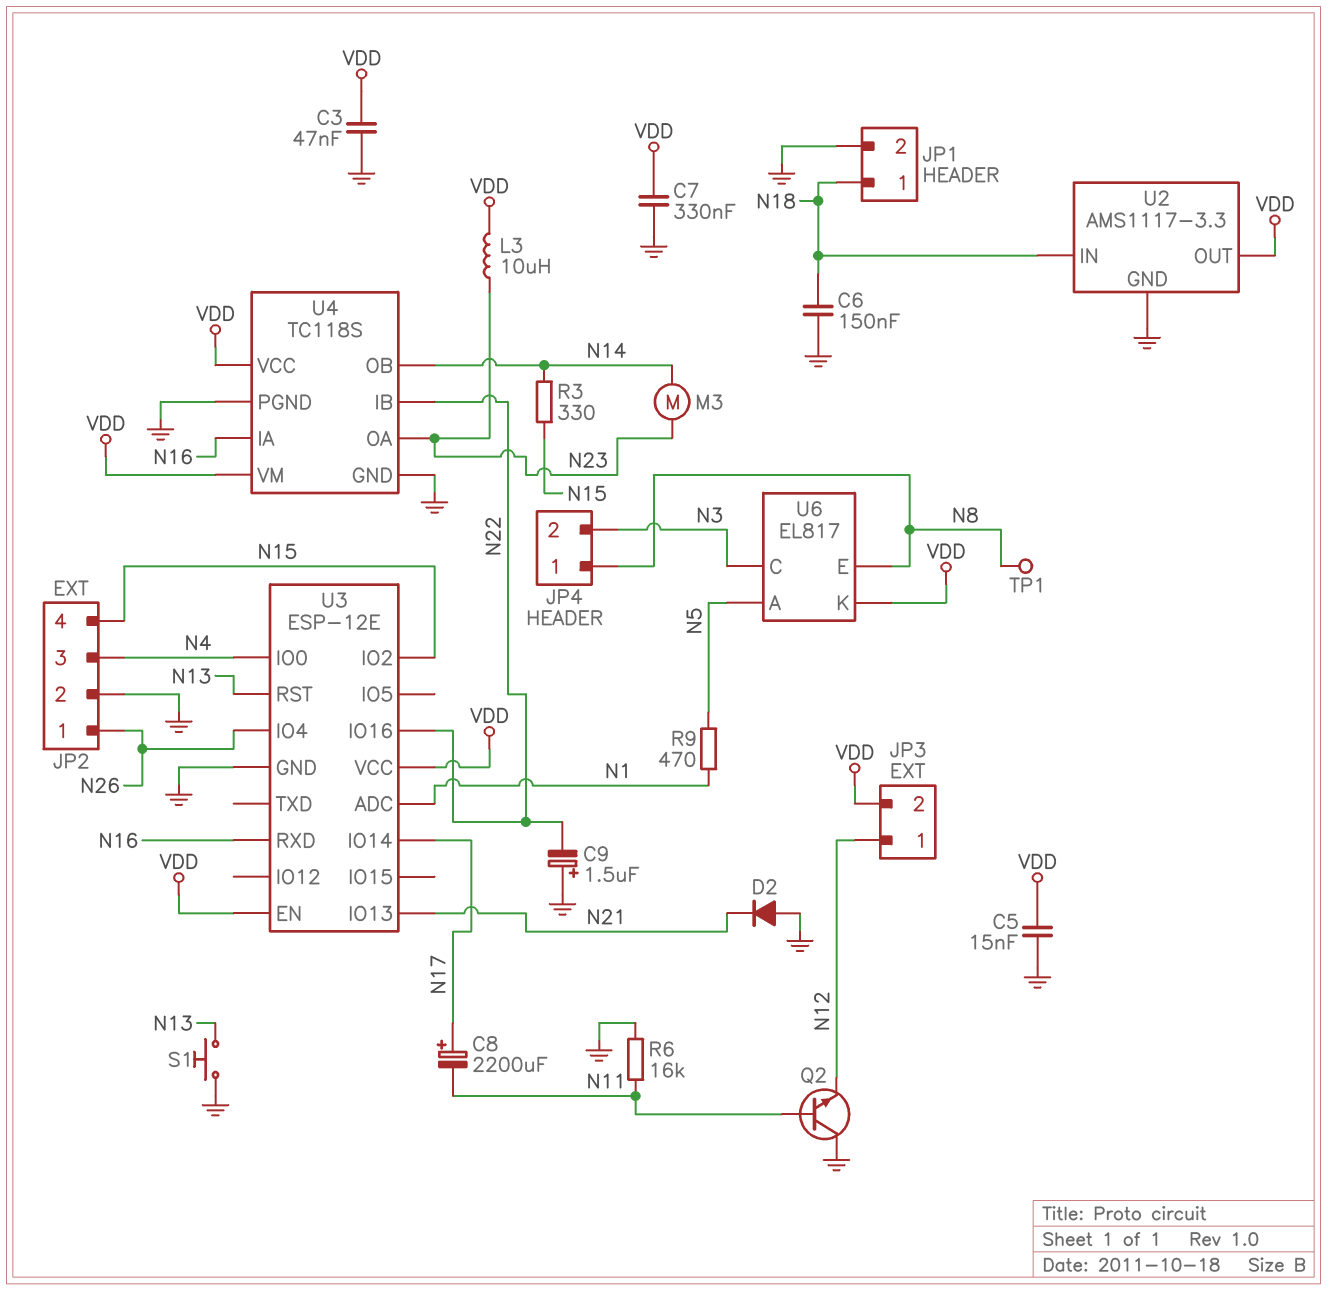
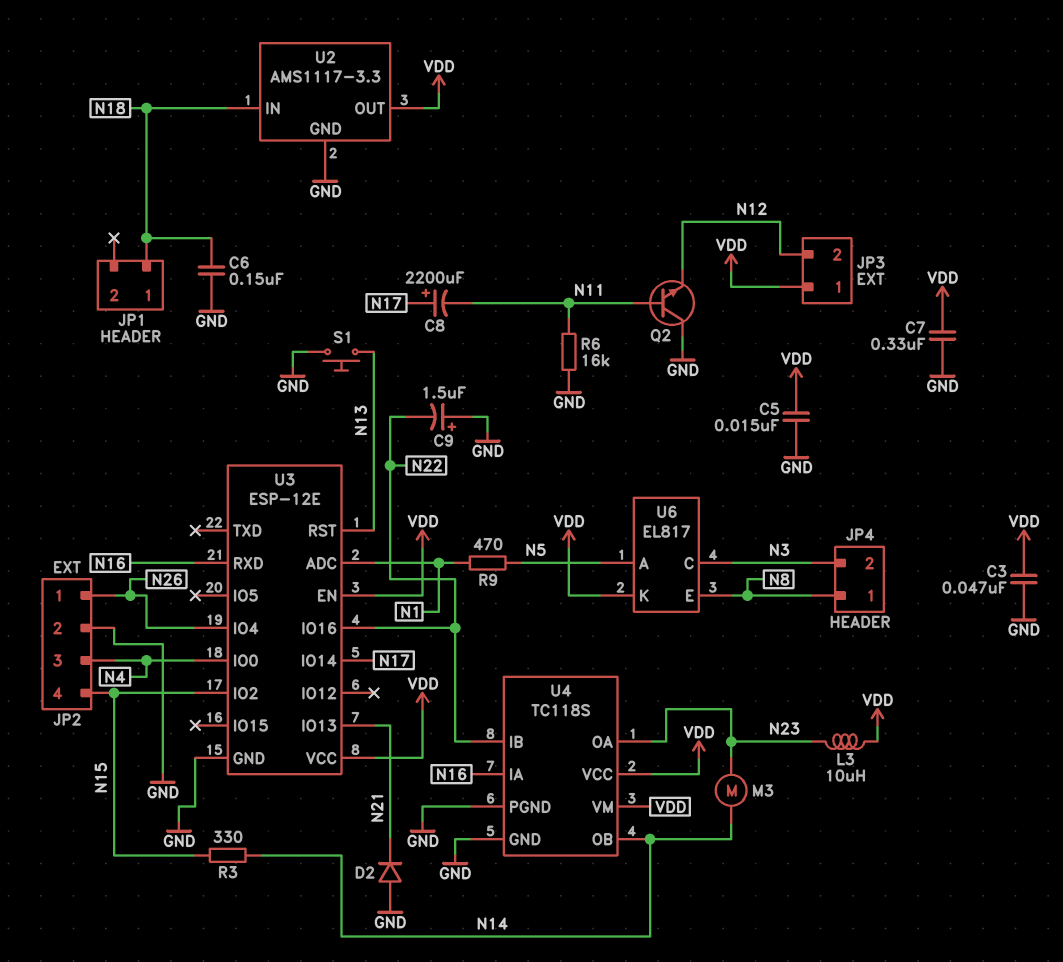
JP1 pin 2: GND -> none
JP3 pin 1: N12 -> VDD
JP3 pin 2: VDD -> N12
TP1: test point (N8) -> none

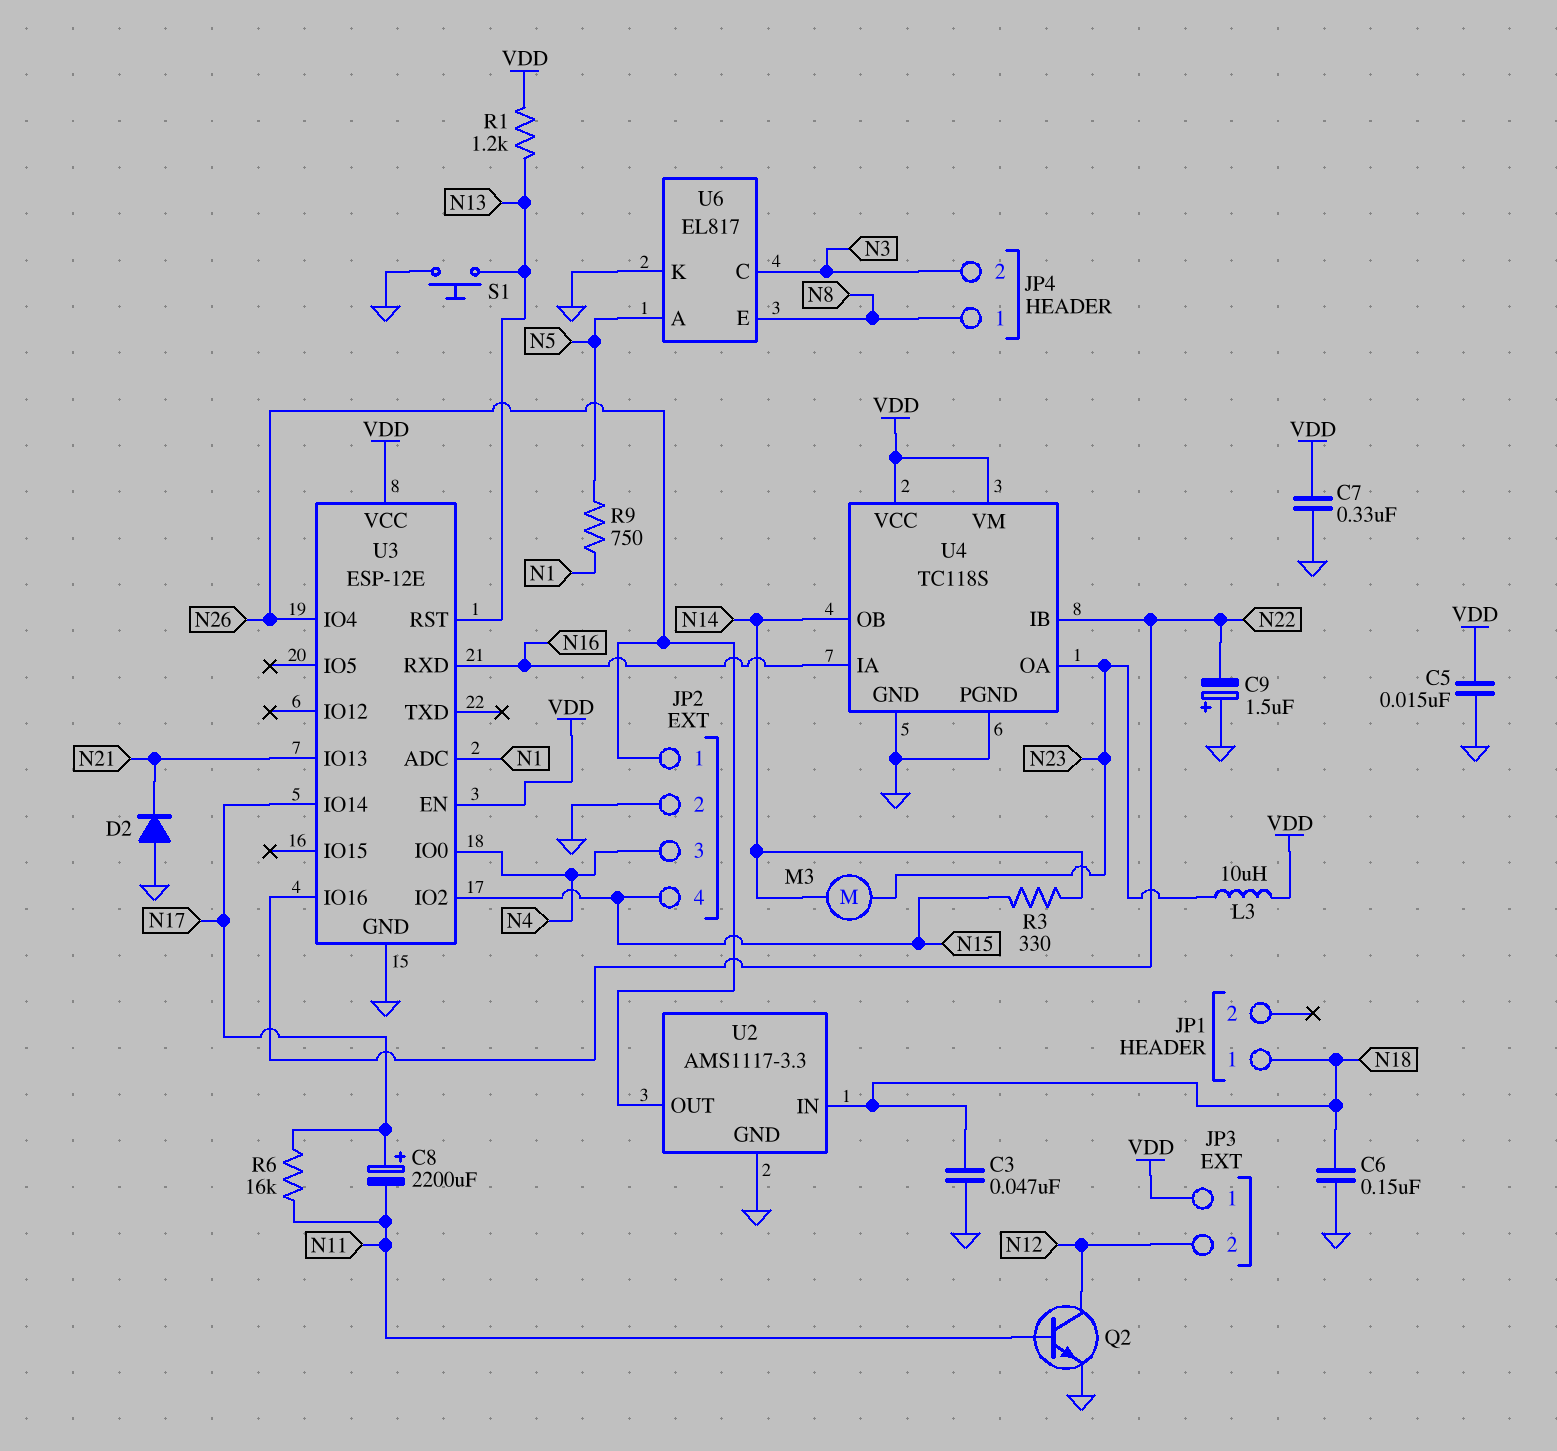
C3: 47nF (GND, VDD) -> 47nF (GND, N18)
Q2: NPN (B N11, C GND, E N12) -> NPN (B N11, C N12, E GND)
R1: none -> 1.2k (N13, VDD)
R6: 16k (GND, N11) -> 16k (N11, N17)
R9: 470 (N1, N5) -> 750 (N1, N5)
U2 pin OUT: VDD -> N26
U6 pin K: VDD -> GND

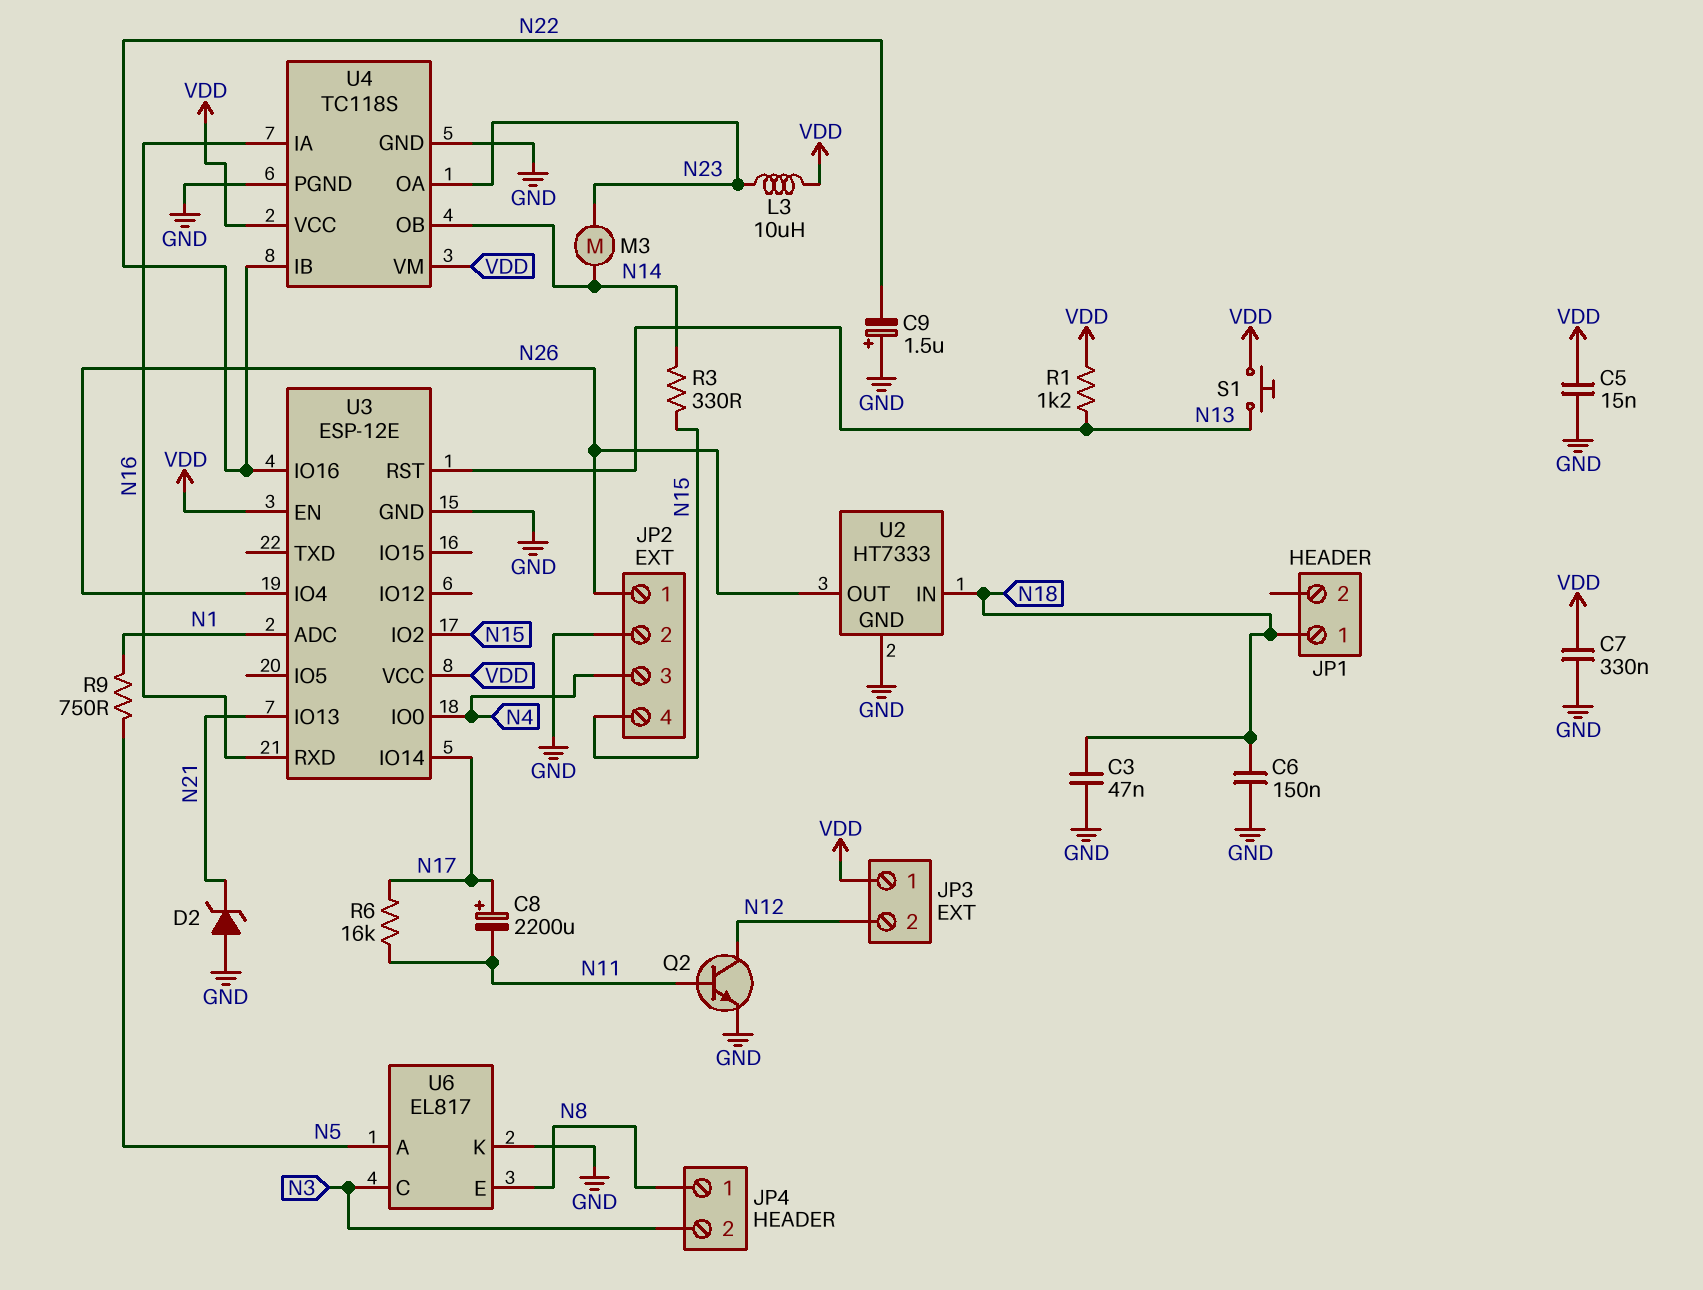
D2: diode (A GND, K N21) -> zener (A GND, K N21)
S1: button (GND, N13) -> button (N13, VDD)
U2: AMS1117-3.3 -> HT7333

